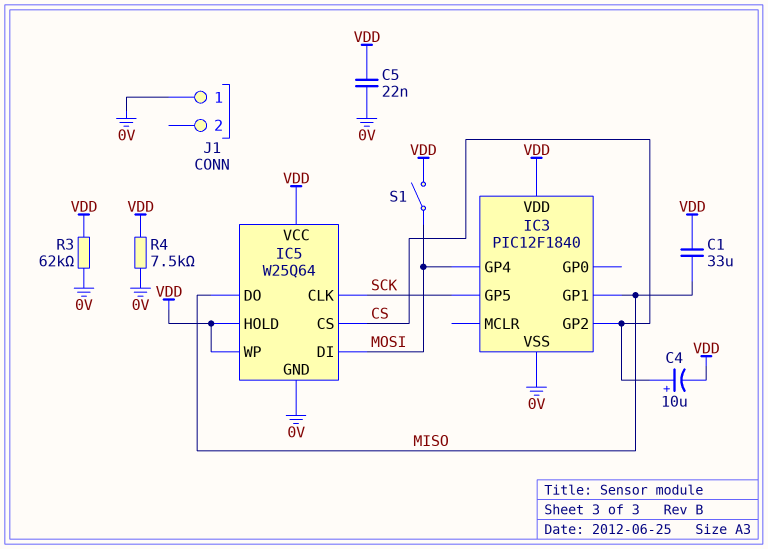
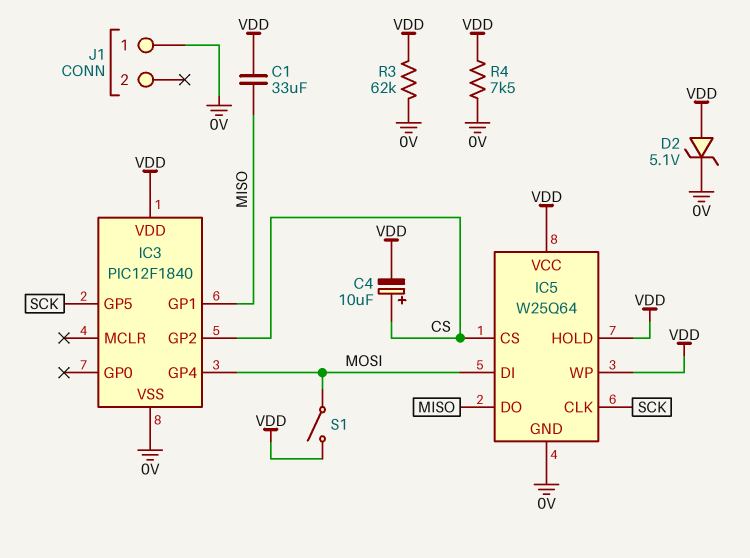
C5: 22nF (0V, VDD) -> none
D2: none -> zener 5.1V (A VDD, K 0V)

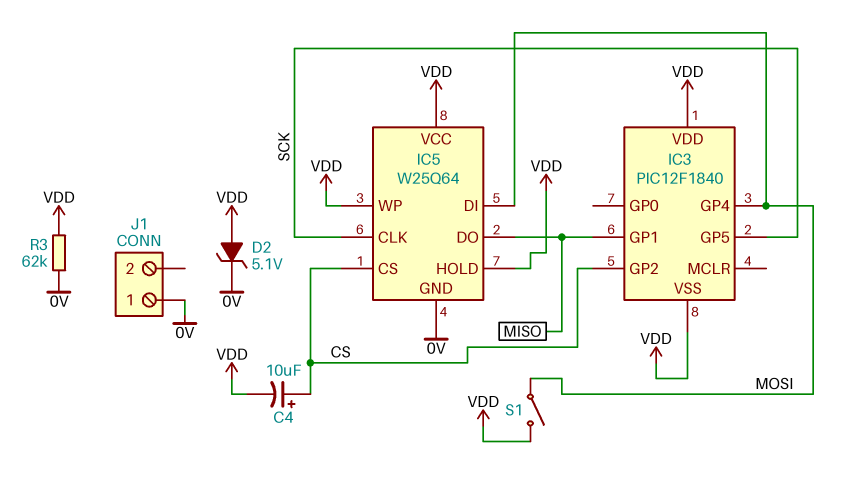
C1: 33uF (MISO, VDD) -> none
IC3 pin VSS: 0V -> VDD
R4: 7.5k (0V, VDD) -> none

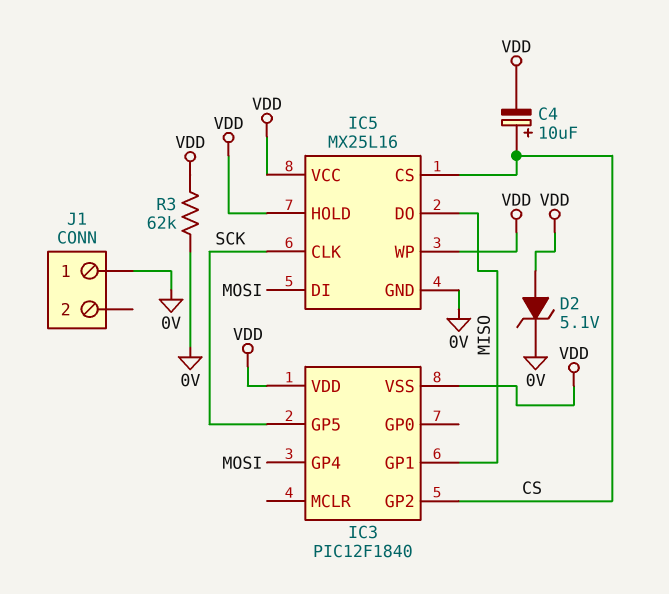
IC5: W25Q64 -> MX25L16
S1: switch (MOSI, VDD) -> none

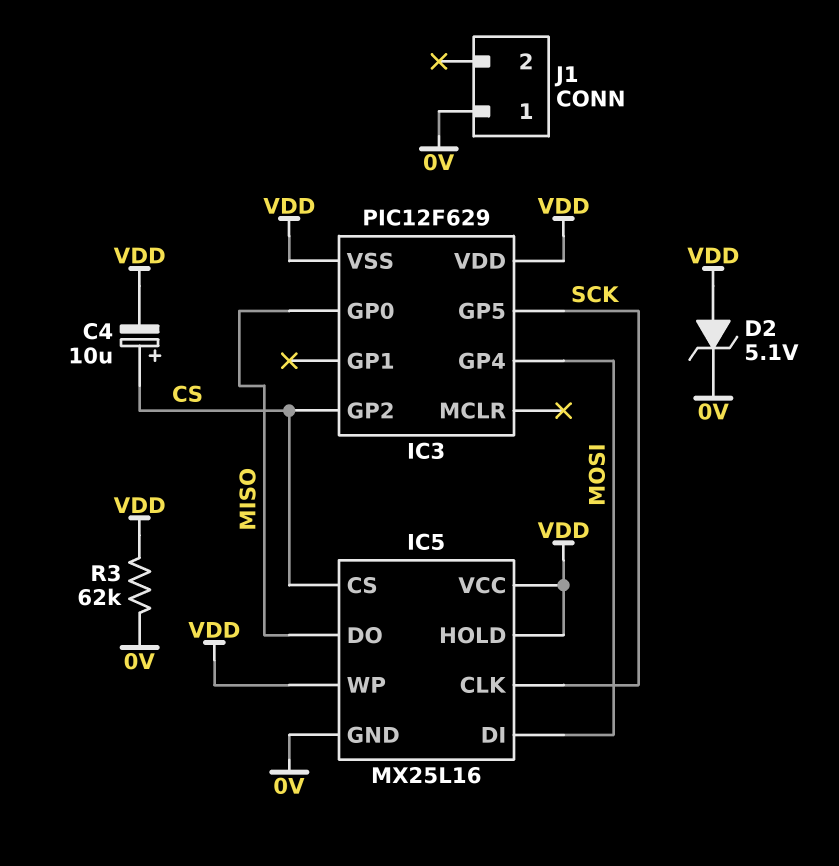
IC3: PIC12F1840 -> PIC12F629
IC3 pin GP0: none -> MISO
IC3 pin GP1: MISO -> none

